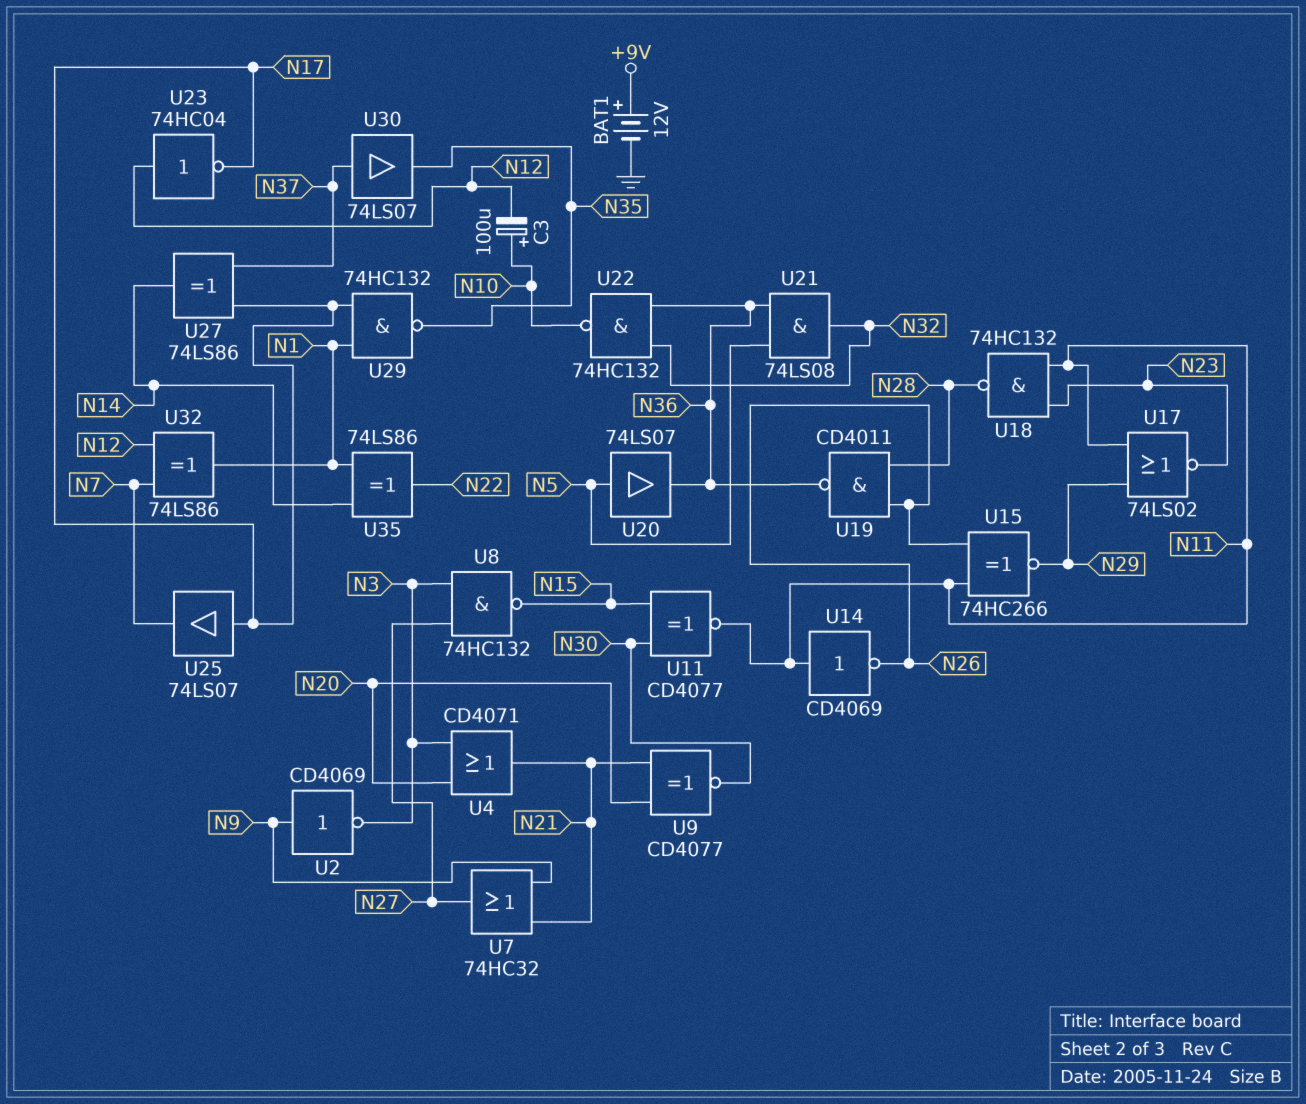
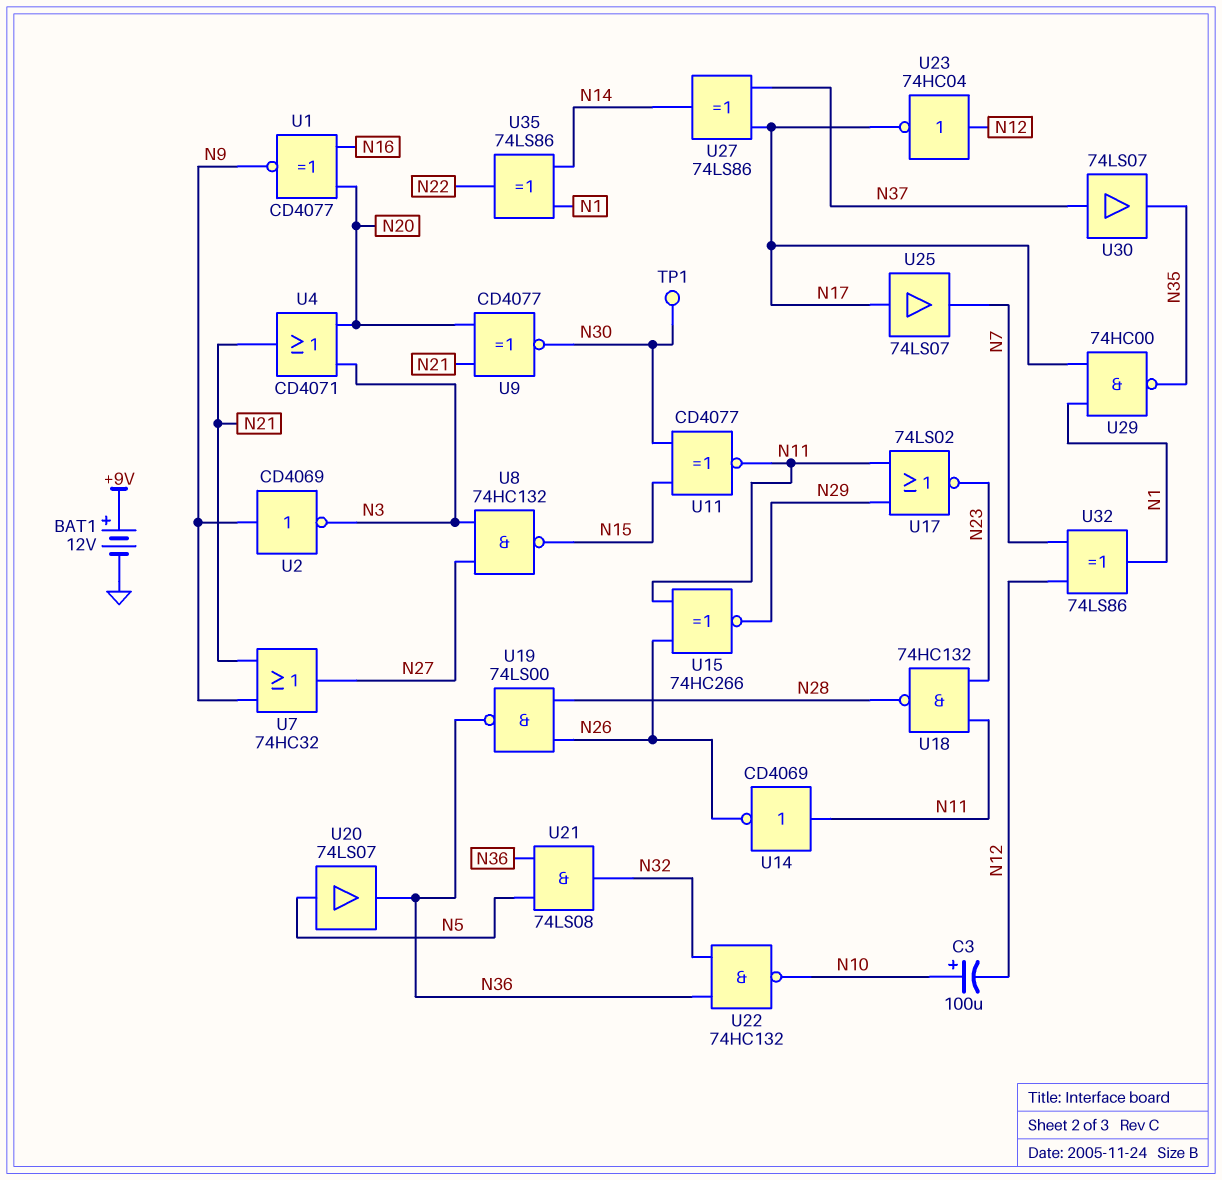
TP1: none -> test point (N30)
U1: none -> XNOR CD4077 (in N16, in N20, out N9)
U19: NAND CD4011 (in N26, in N28, out N36) -> NAND 74LS00 (in N26, in N28, out N36)
U29: NAND 74HC132 (in N1, in N17, out N35) -> NAND 74HC00 (in N1, in N17, out N35)

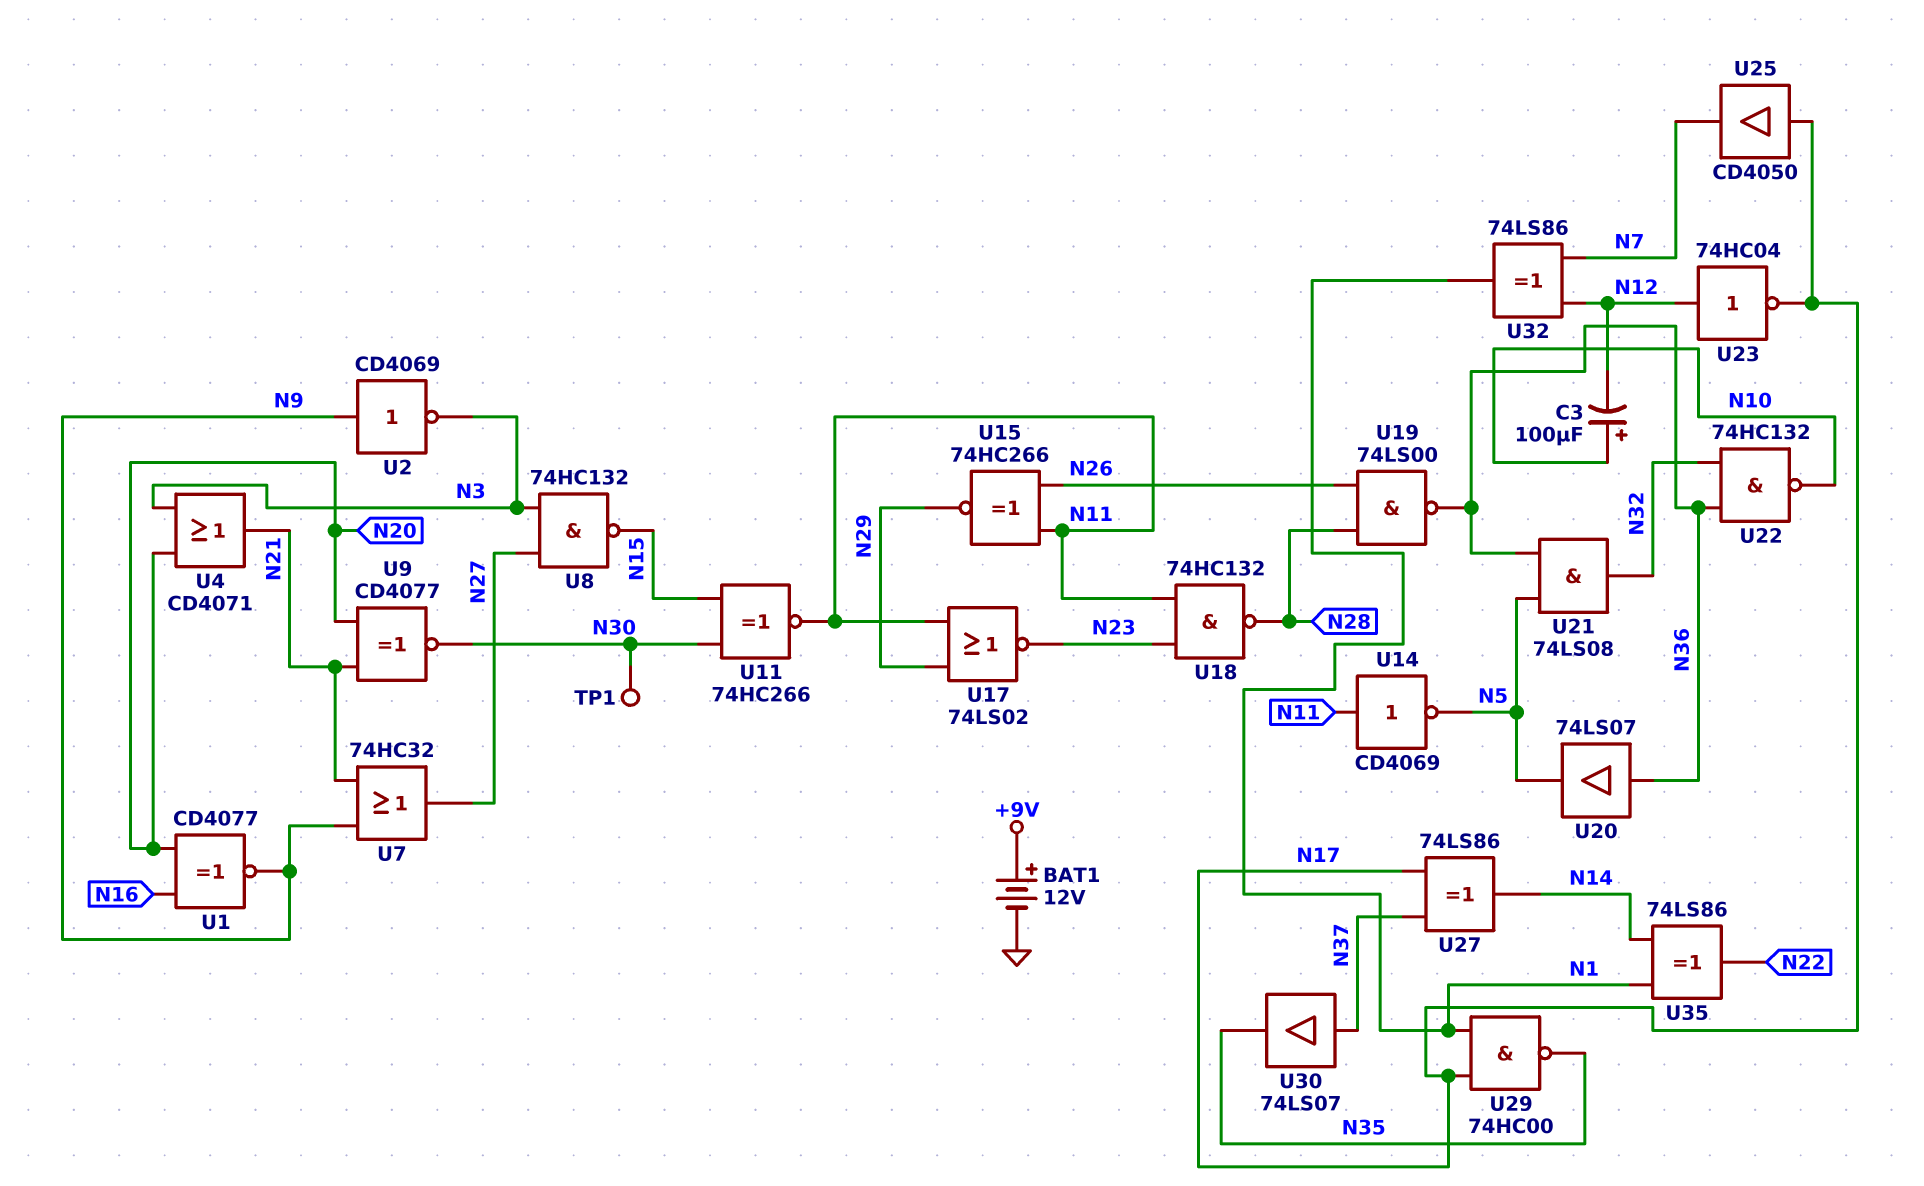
U11: XNOR CD4077 (in N15, in N30, out N11) -> XNOR 74HC266 (in N15, in N30, out N11)
U14: NOT CD4069 (in N11, out N26) -> NOT CD4069 (in N11, out N5)
U20: buffer 74LS07 (in N5, out N36) -> buffer 74LS07 (in N36, out N5)
U25: buffer 74LS07 (in N17, out N7) -> buffer CD4050 (in N17, out N7)

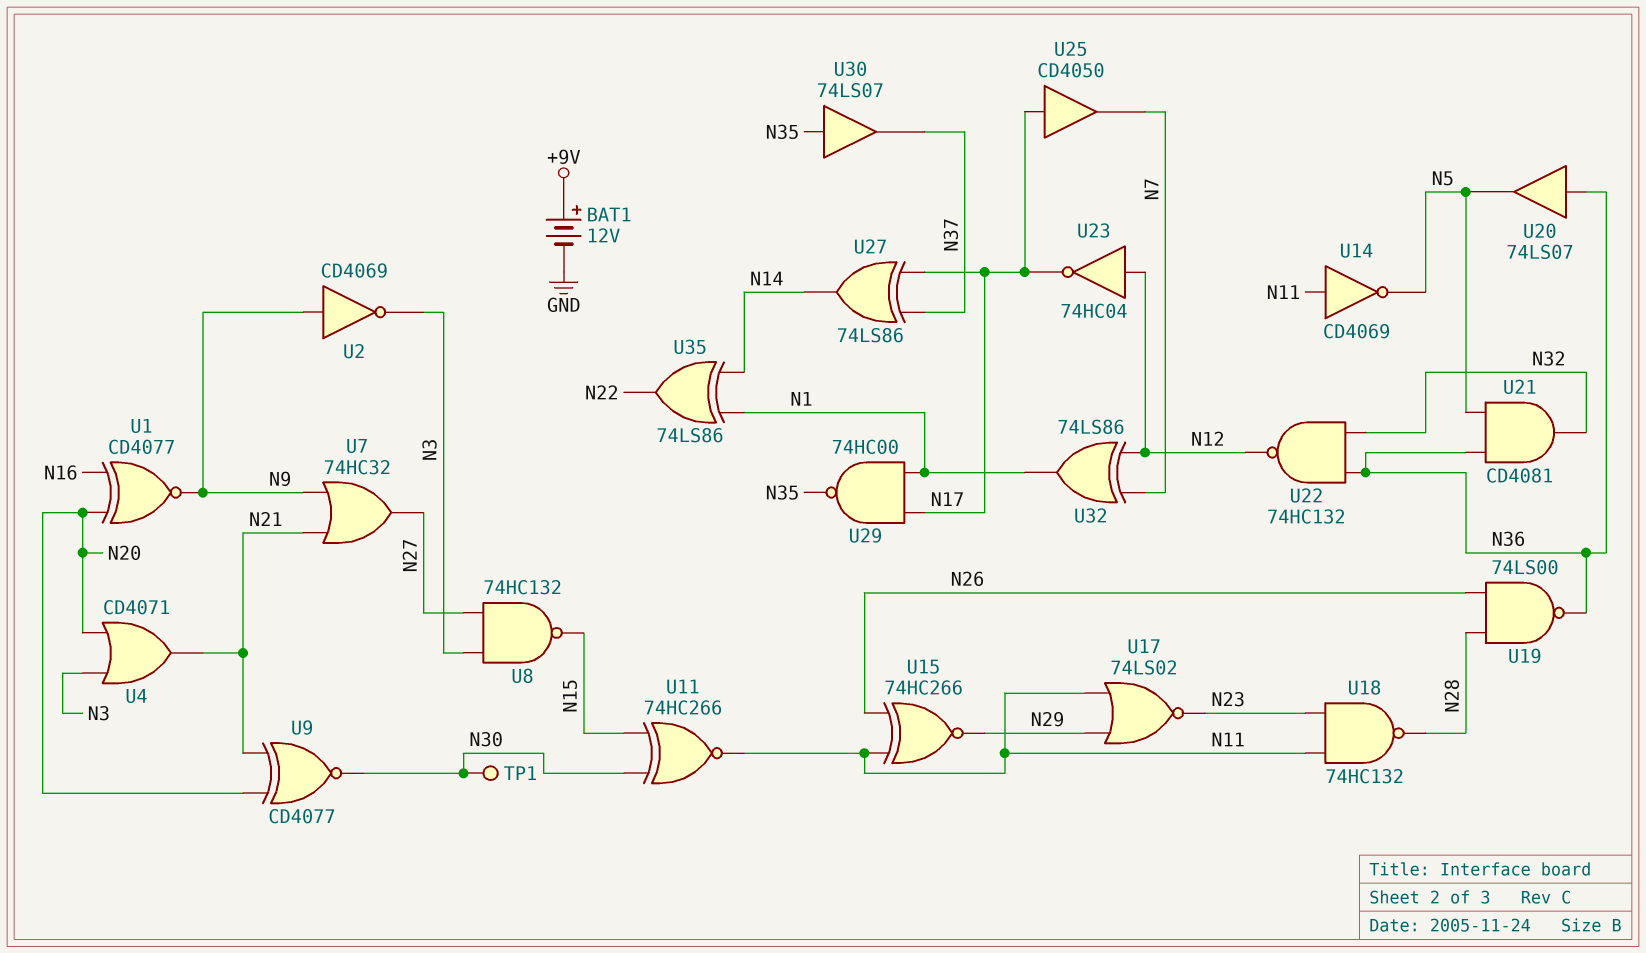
C3: 100uF (plus N10, minus N12) -> none
U21: AND 74LS08 (in N5, in N36, out N32) -> AND CD4081 (in N5, in N36, out N32)
U22: NAND 74HC132 (in N32, in N36, out N10) -> NAND 74HC132 (in N32, in N36, out N12)
U30: buffer 74LS07 (in N37, out N35) -> buffer 74LS07 (in N35, out N37)

